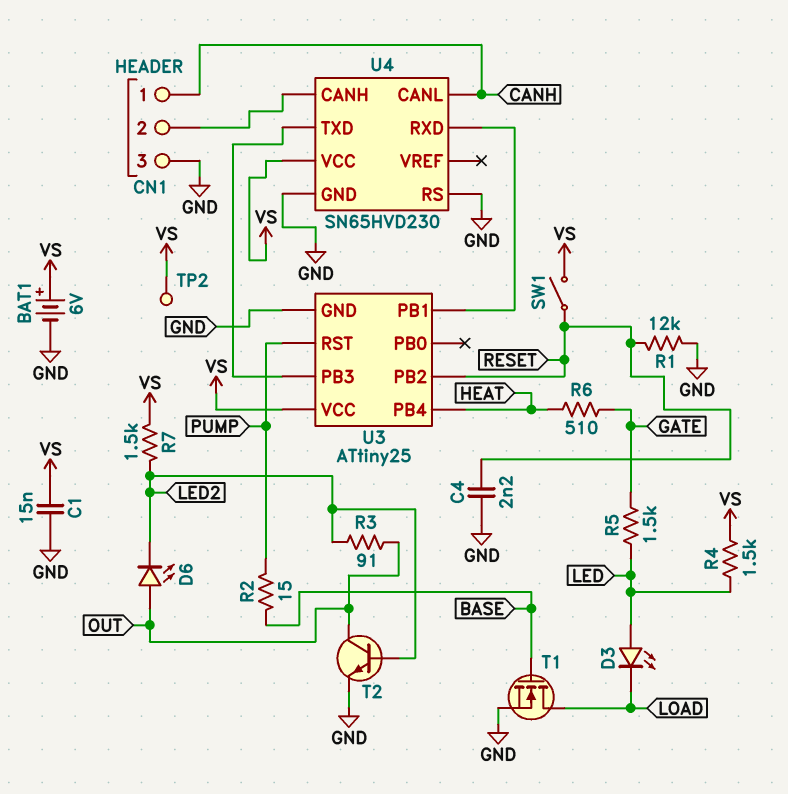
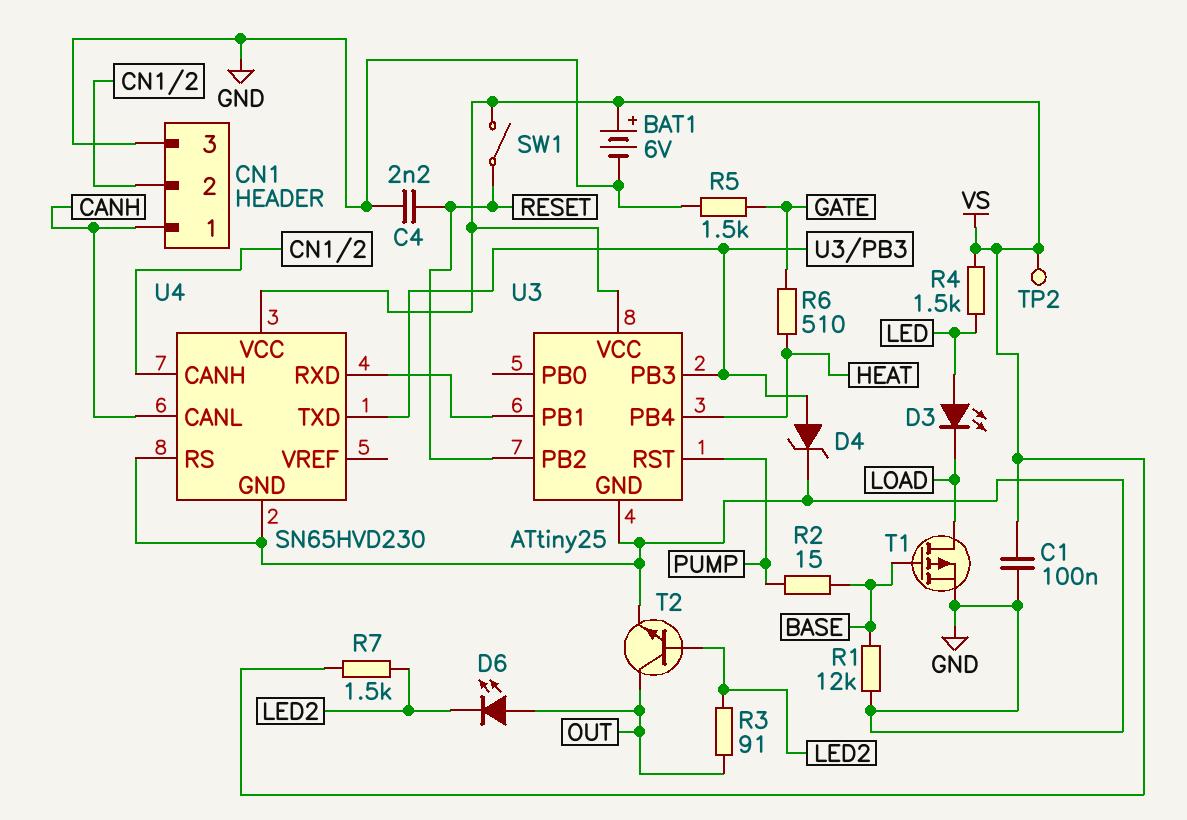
C1: 15nF (GND, VS) -> 100nF (GND, VS)
D4: none -> zener (A U3/PB3, K GND)
R1: 12k (GND, RESET) -> 12k (BASE, GND)
R5: 1.5k (GATE, LED) -> 1.5k (GATE, GND)
T1: NMOS (G BASE, D LOAD, S GND) -> PMOS (G BASE, D LOAD, S GND)

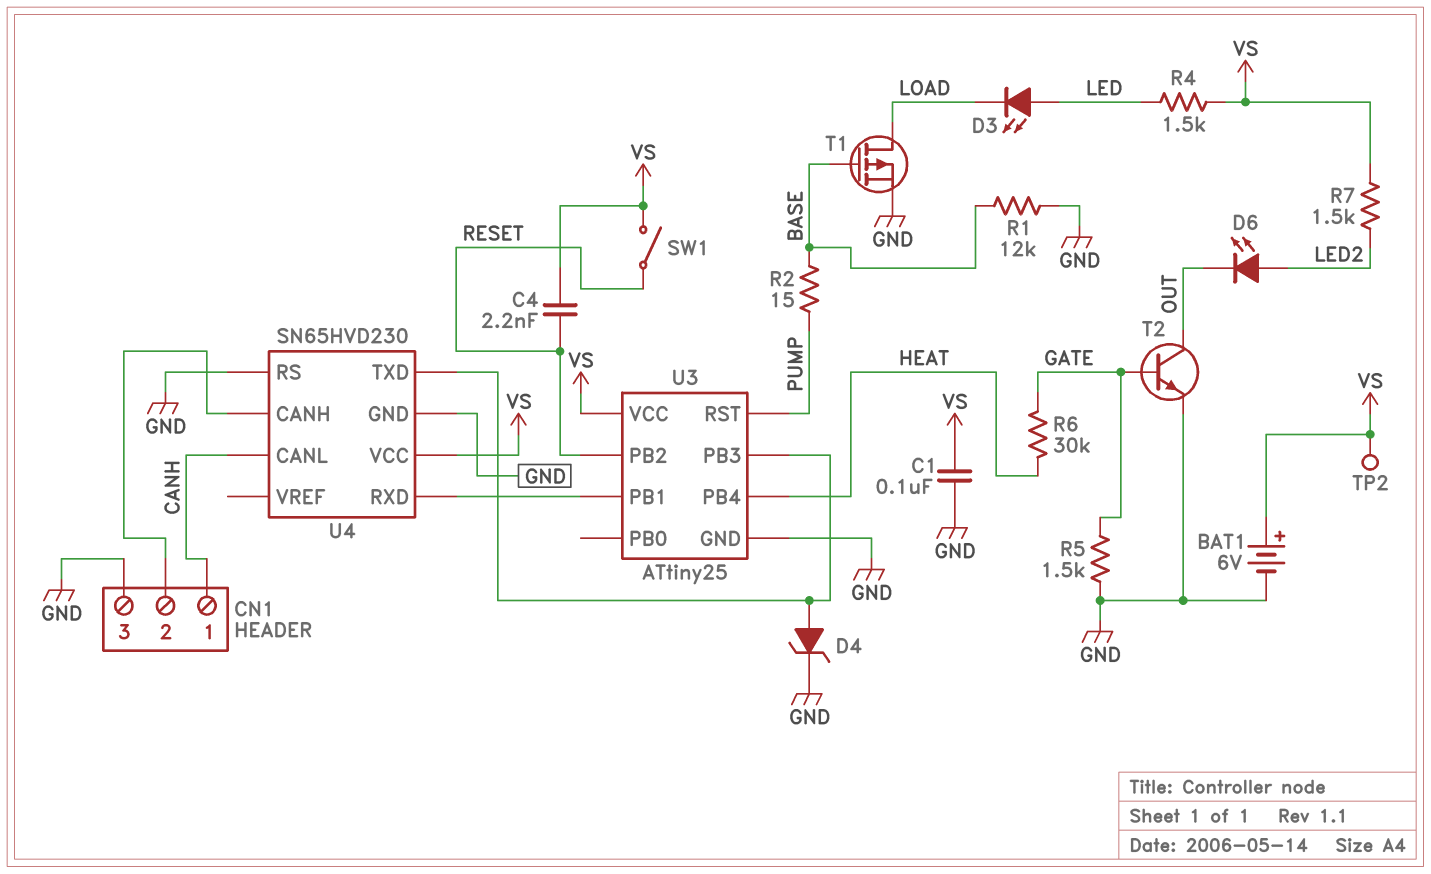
C4: 2.2nF (GND, RESET) -> 2.2nF (RESET, VS)
D6: LED (A OUT, K LED2) -> LED (A LED2, K OUT)
R3: 91 (LED2, OUT) -> none
R6: 510 (GATE, HEAT) -> 30k (GATE, HEAT)
T2: NPN (B LED2, C OUT, E GND) -> NPN (B GATE, C OUT, E GND)

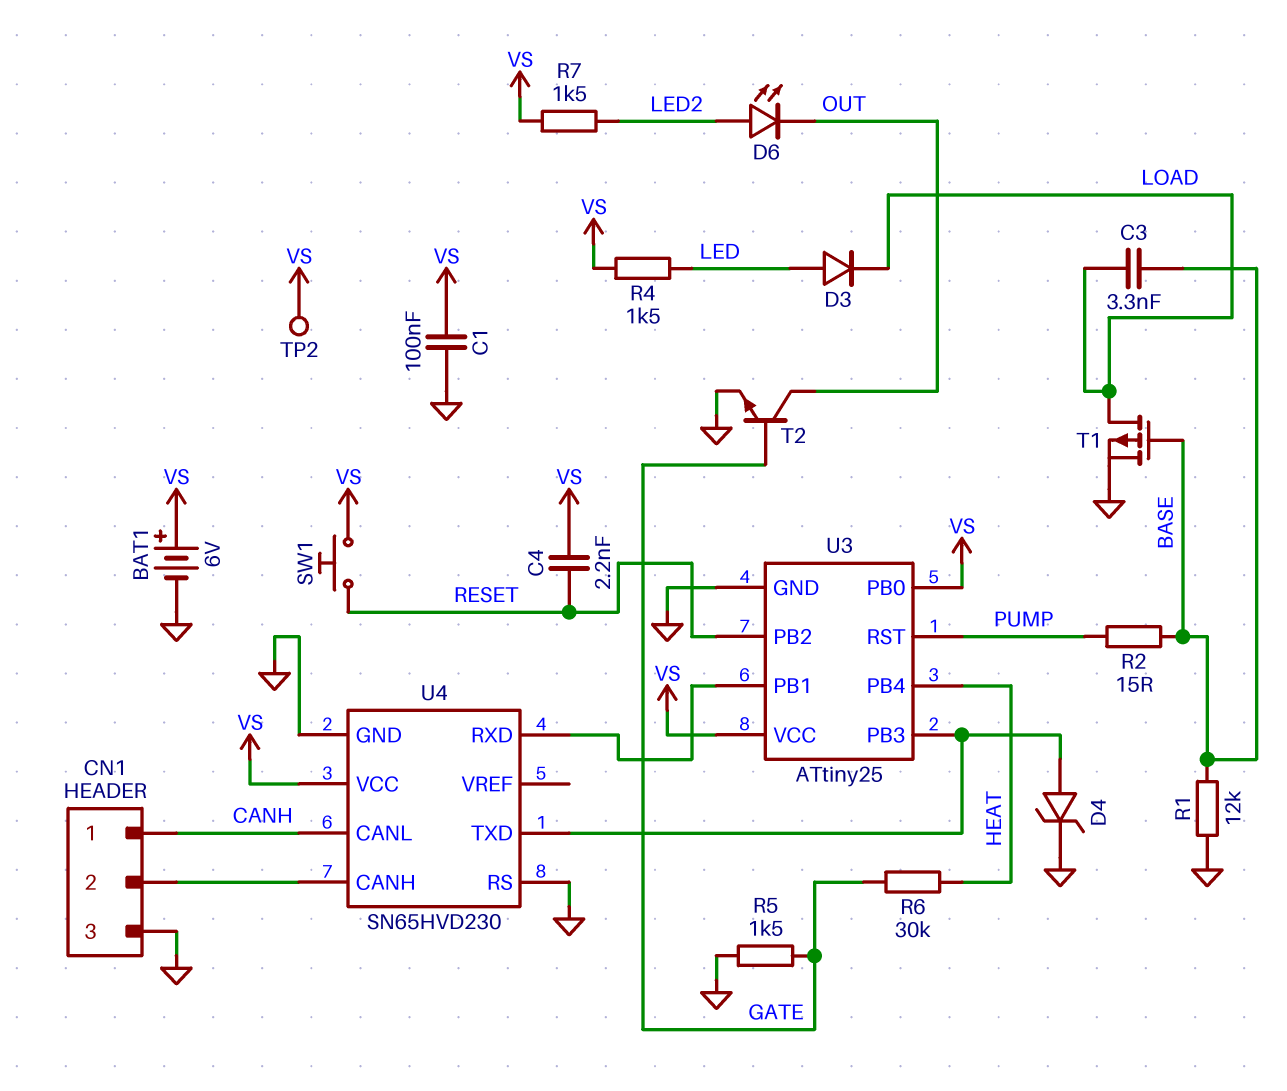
C3: none -> 3.3nF (BASE, LOAD)
D3: LED (A LED, K LOAD) -> diode (A LED, K LOAD)
SW1: switch (RESET, VS) -> button (RESET, VS)
U3 pin PB0: none -> VS

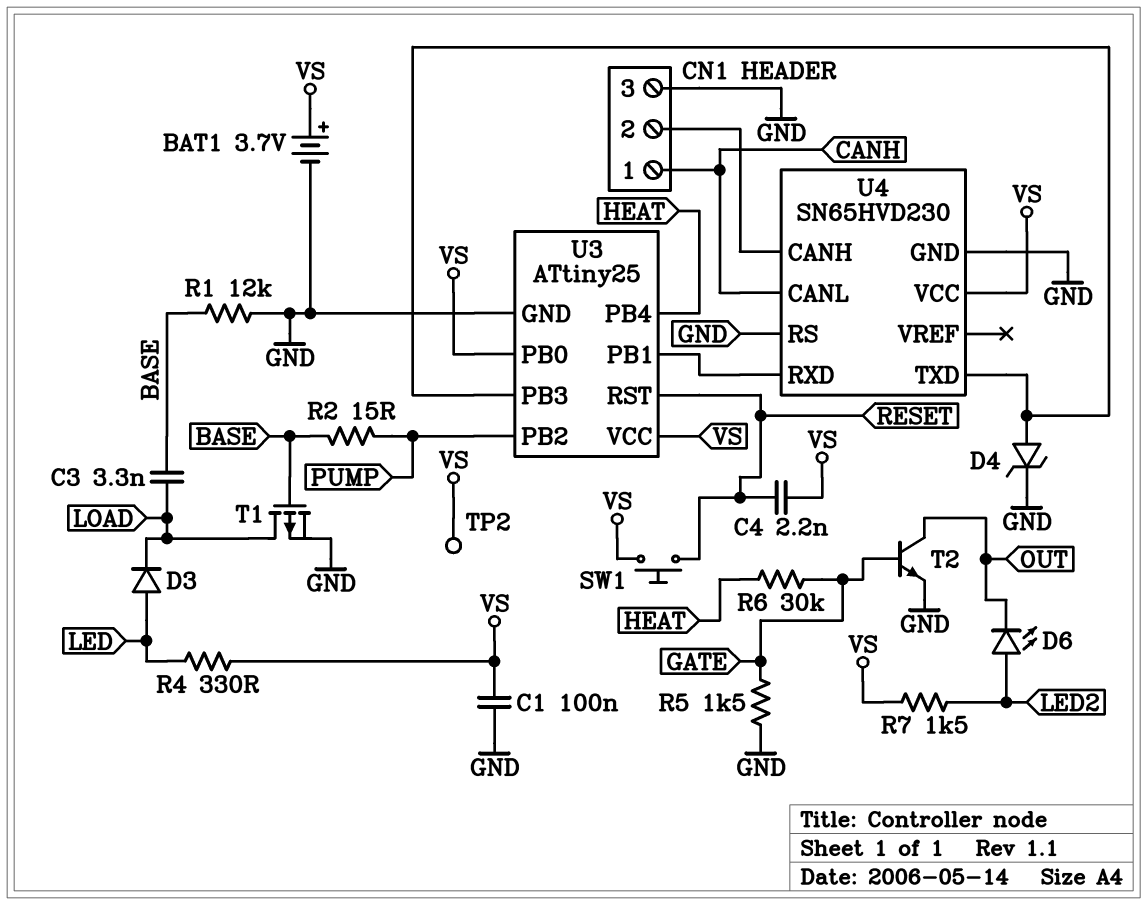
BAT1: 6V (plus VS, minus GND) -> 3.7V (plus VS, minus GND)
R4: 1.5k (LED, VS) -> 330 (LED, VS)
U3 pin PB2: RESET -> PUMP
U3 pin RST: PUMP -> RESET

